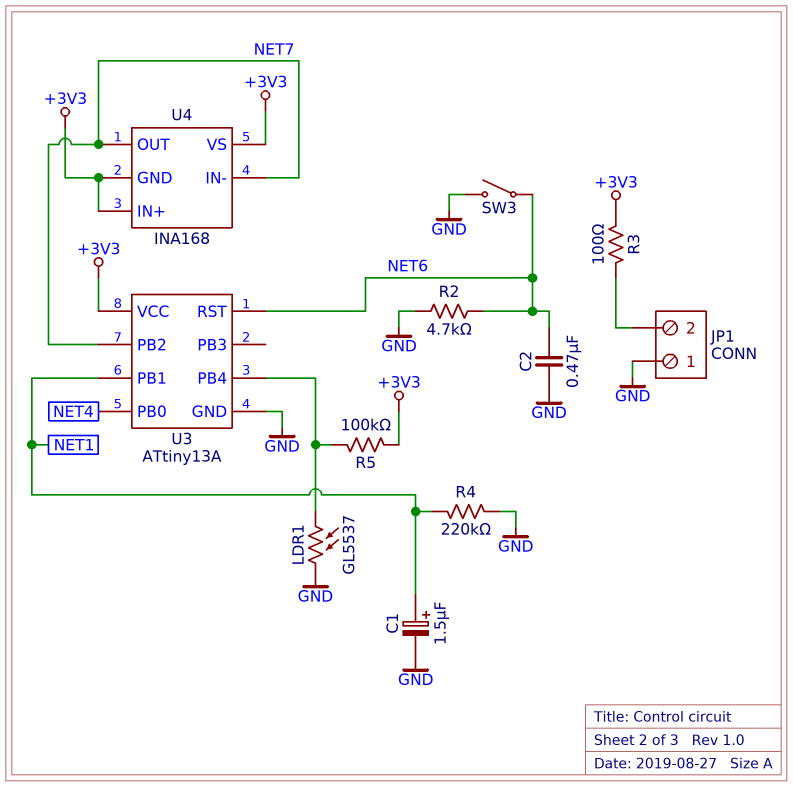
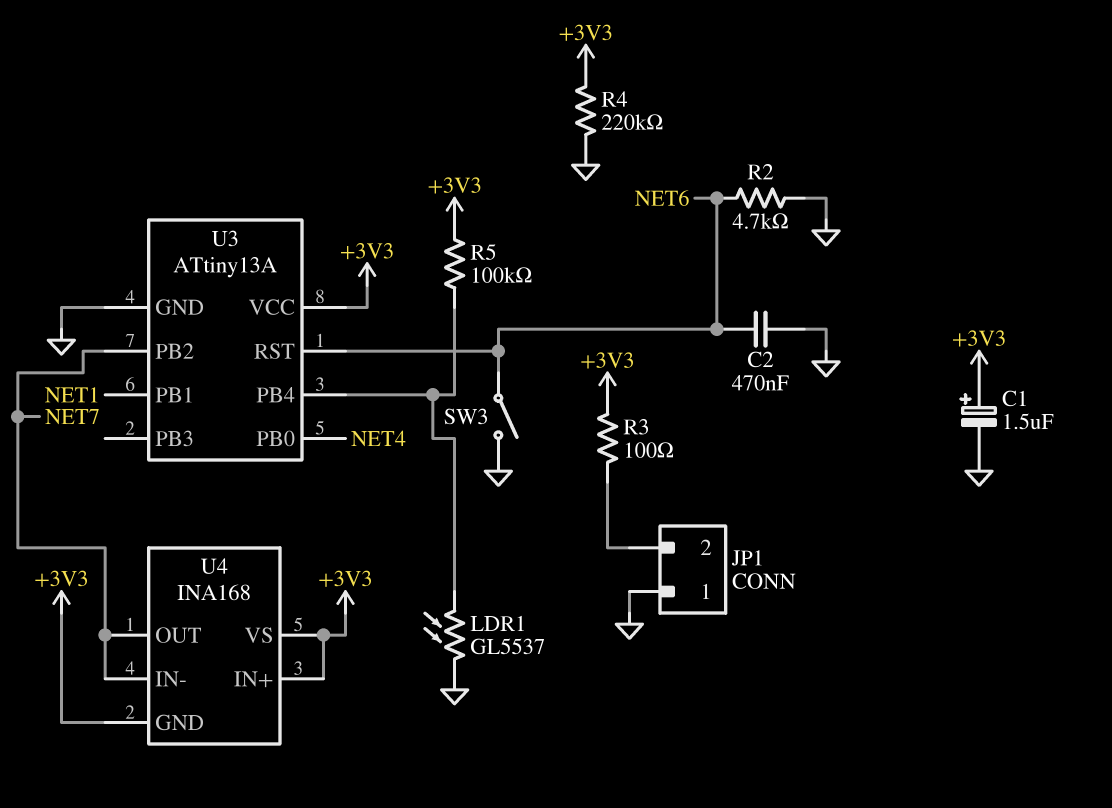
C1: 1.5uF (plus NET1, minus GND) -> 1.5uF (plus +3V3, minus GND)
R4: 220k (GND, NET1) -> 220k (+3V3, GND)

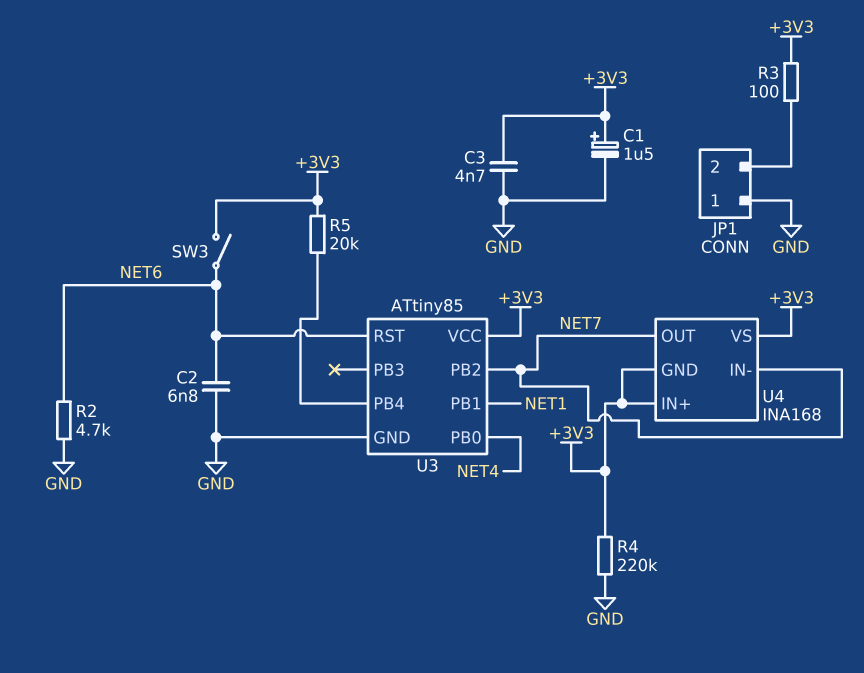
C2: 470nF (GND, NET6) -> 6.8nF (GND, NET6)
C3: none -> 4.7nF (+3V3, GND)
LDR1: GL5537 (GND, U3/PB4) -> none
R5: 100k (+3V3, U3/PB4) -> 20k (+3V3, U3/PB4)
SW3: switch (GND, NET6) -> switch (+3V3, NET6)
U3: ATtiny13A -> ATtiny85

